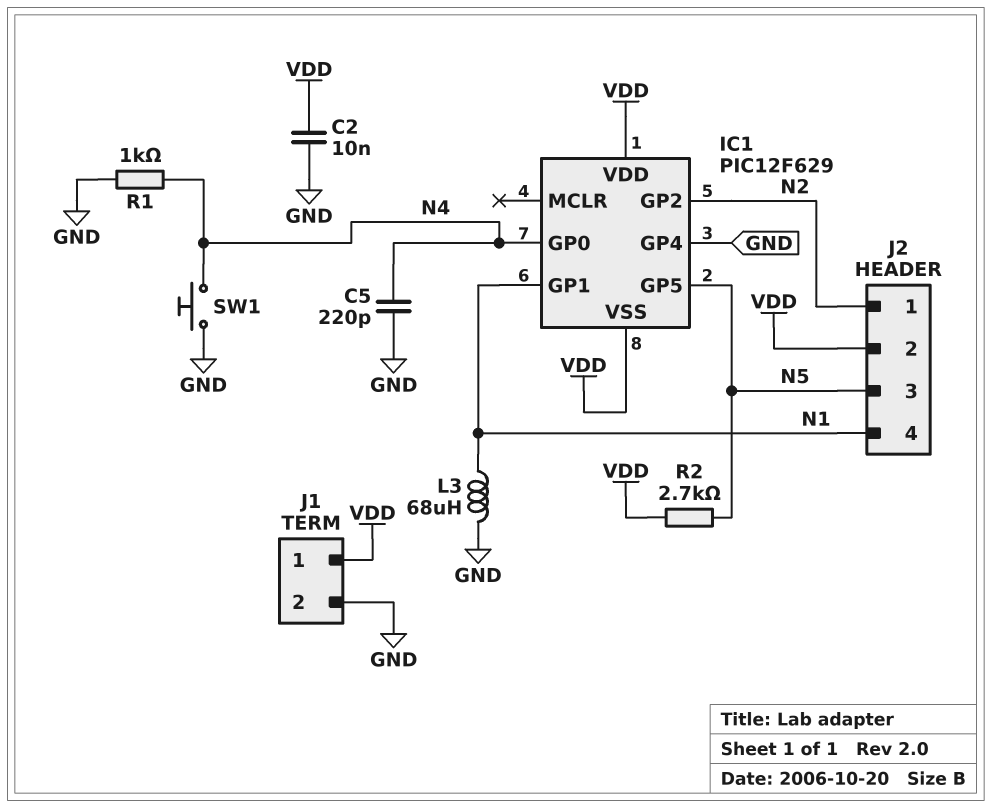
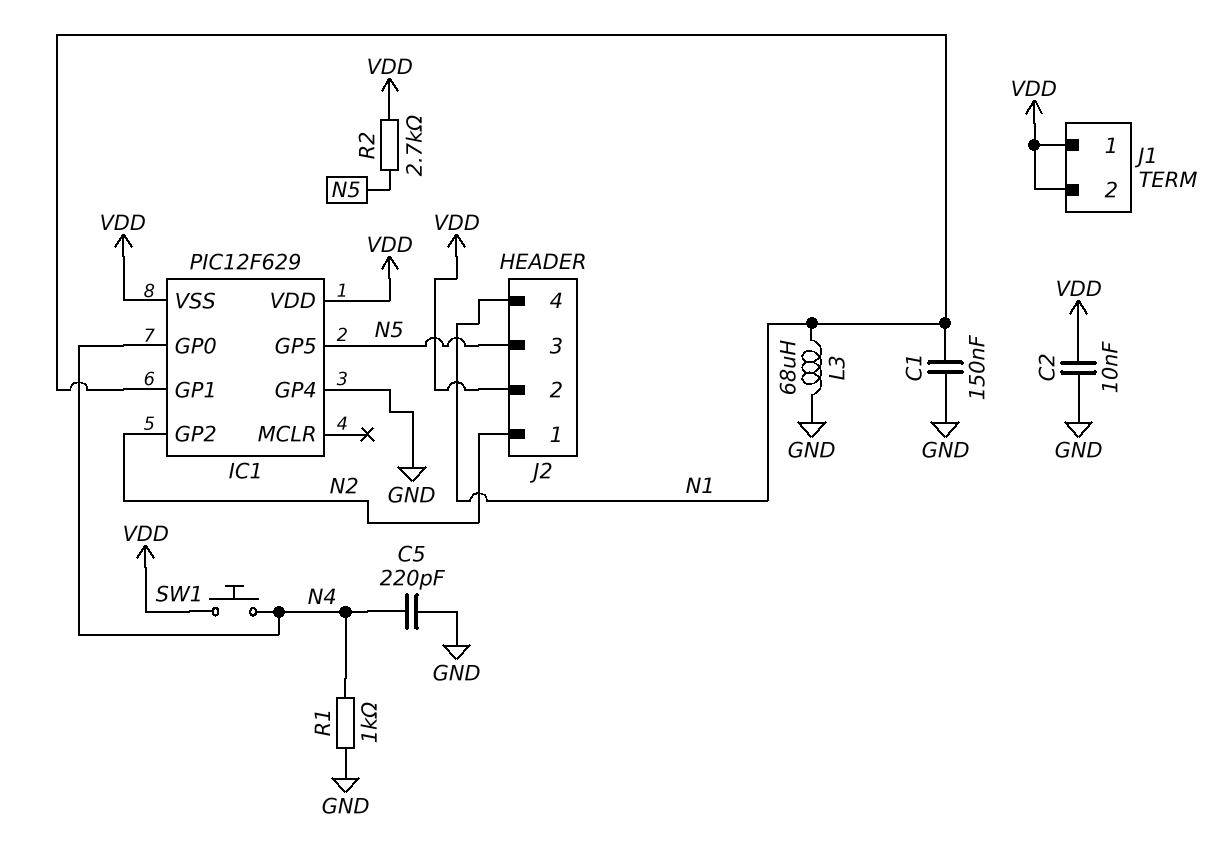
C1: none -> 150nF (GND, N1)
J1 pin 2: GND -> VDD
SW1: button (GND, N4) -> button (N4, VDD)

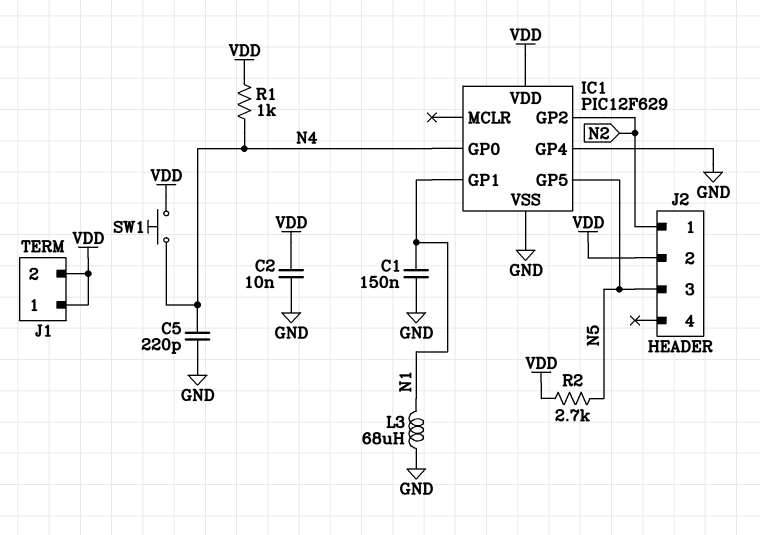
IC1 pin VSS: VDD -> GND
J2 pin 4: N1 -> none
R1: 1k (GND, N4) -> 1k (N4, VDD)

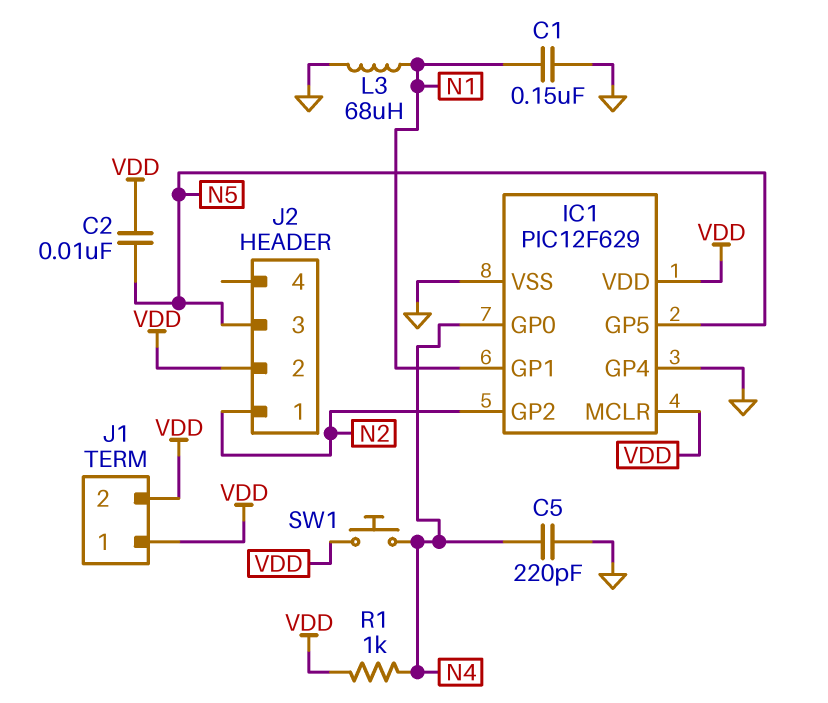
C2: 10nF (GND, VDD) -> 10nF (N5, VDD)
IC1 pin MCLR: none -> VDD
R2: 2.7k (N5, VDD) -> none

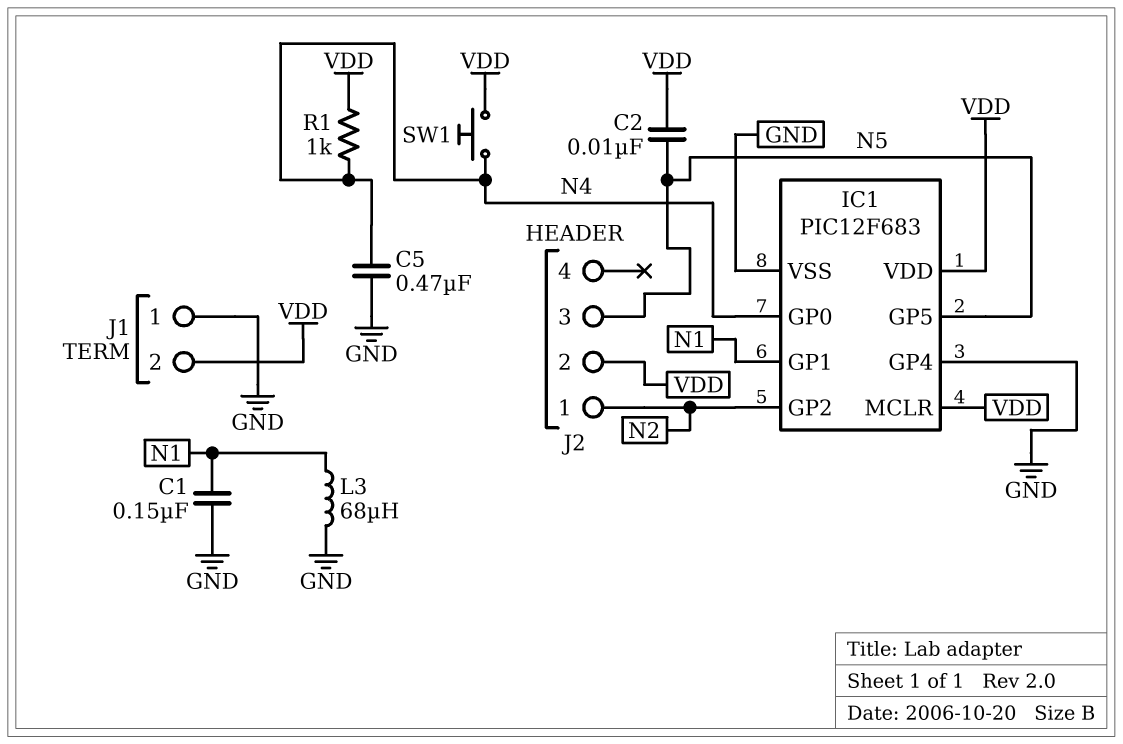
C5: 220pF (GND, N4) -> 470nF (GND, N4)
IC1: PIC12F629 -> PIC12F683
J1 pin 1: VDD -> GND

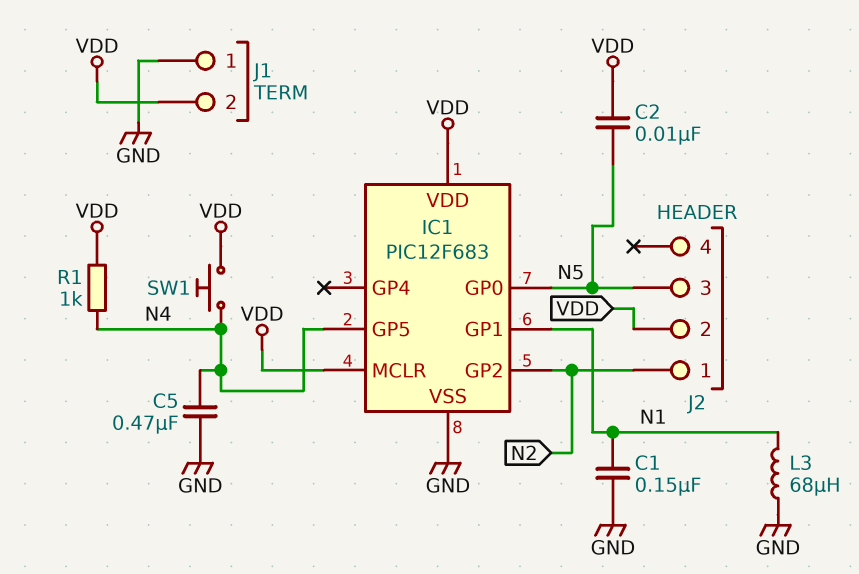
IC1 pin GP0: N4 -> N5
IC1 pin GP4: GND -> none
IC1 pin GP5: N5 -> N4

